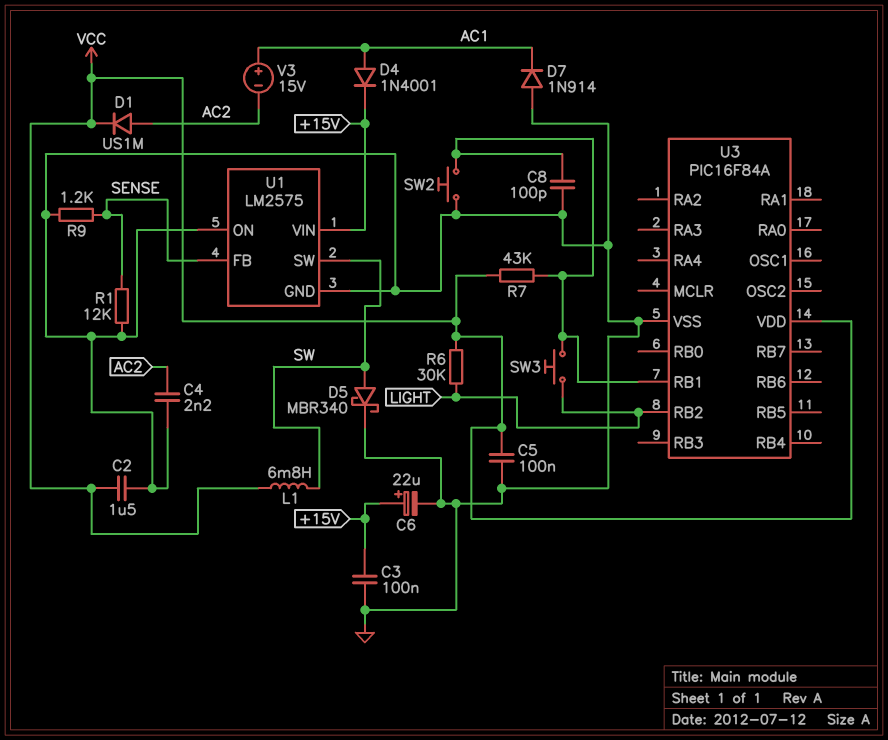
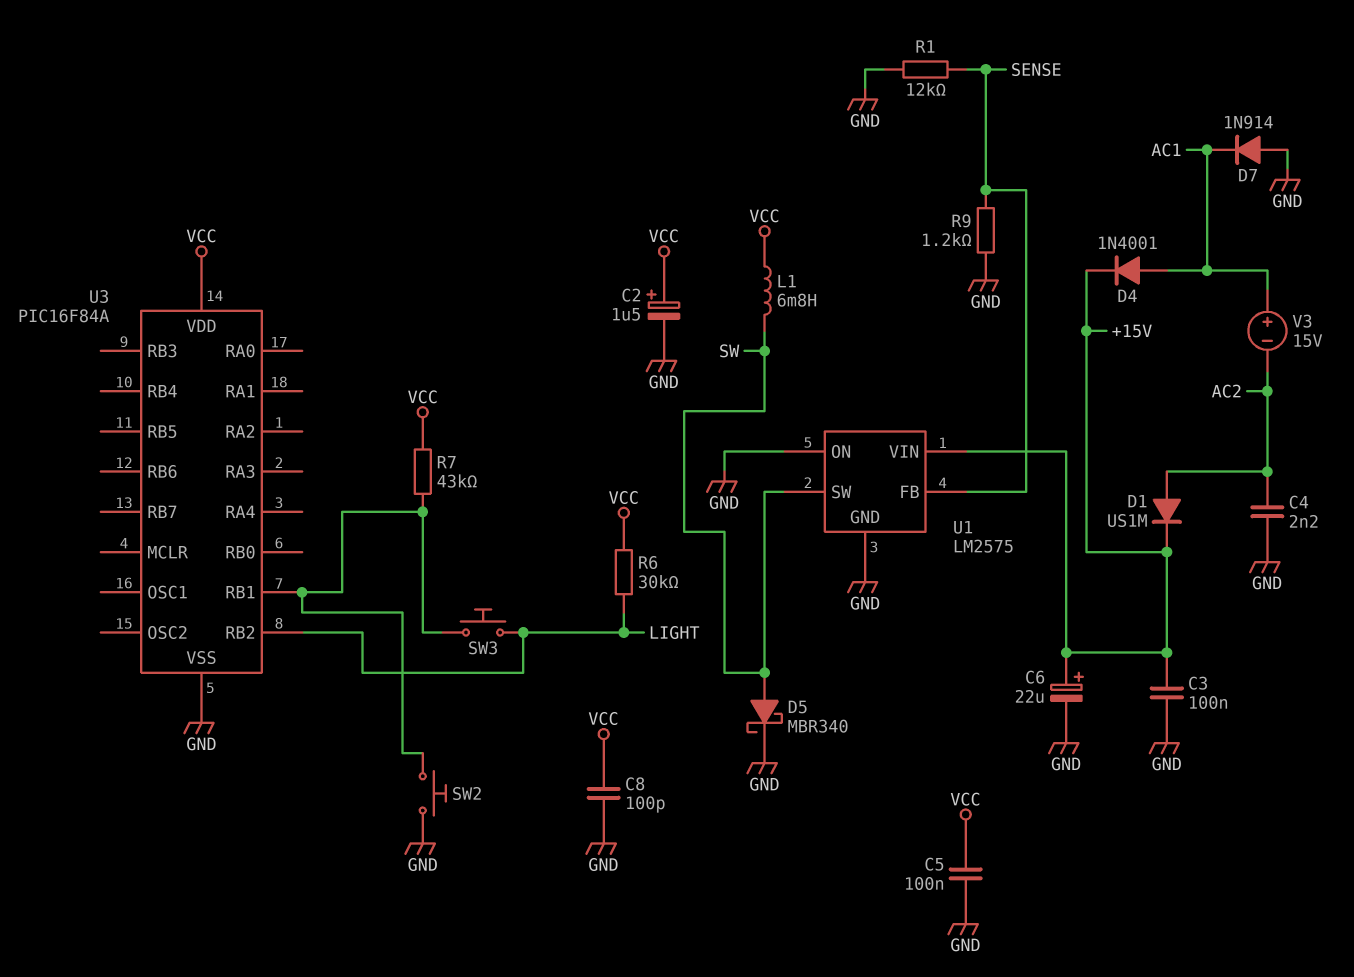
C2: 1.5uF (GND, VCC) -> 1.5uF (plus VCC, minus GND)
C8: 100pF (GND, U3/RB1) -> 100pF (GND, VCC)
D1: diode US1M (A AC2, K VCC) -> diode US1M (A AC2, K +15V)

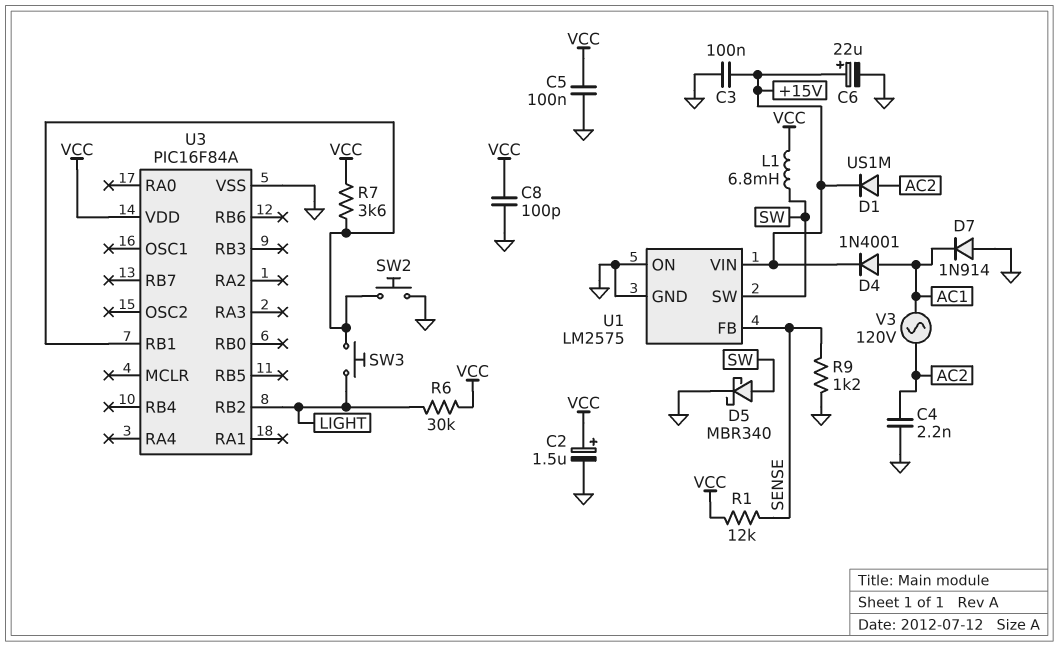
R1: 12k (GND, SENSE) -> 12k (SENSE, VCC)
R7: 43k (U3/RB1, VCC) -> 3.6k (U3/RB1, VCC)
V3: 15V (plus AC1, minus AC2) -> AC 120V (AC1, AC2)

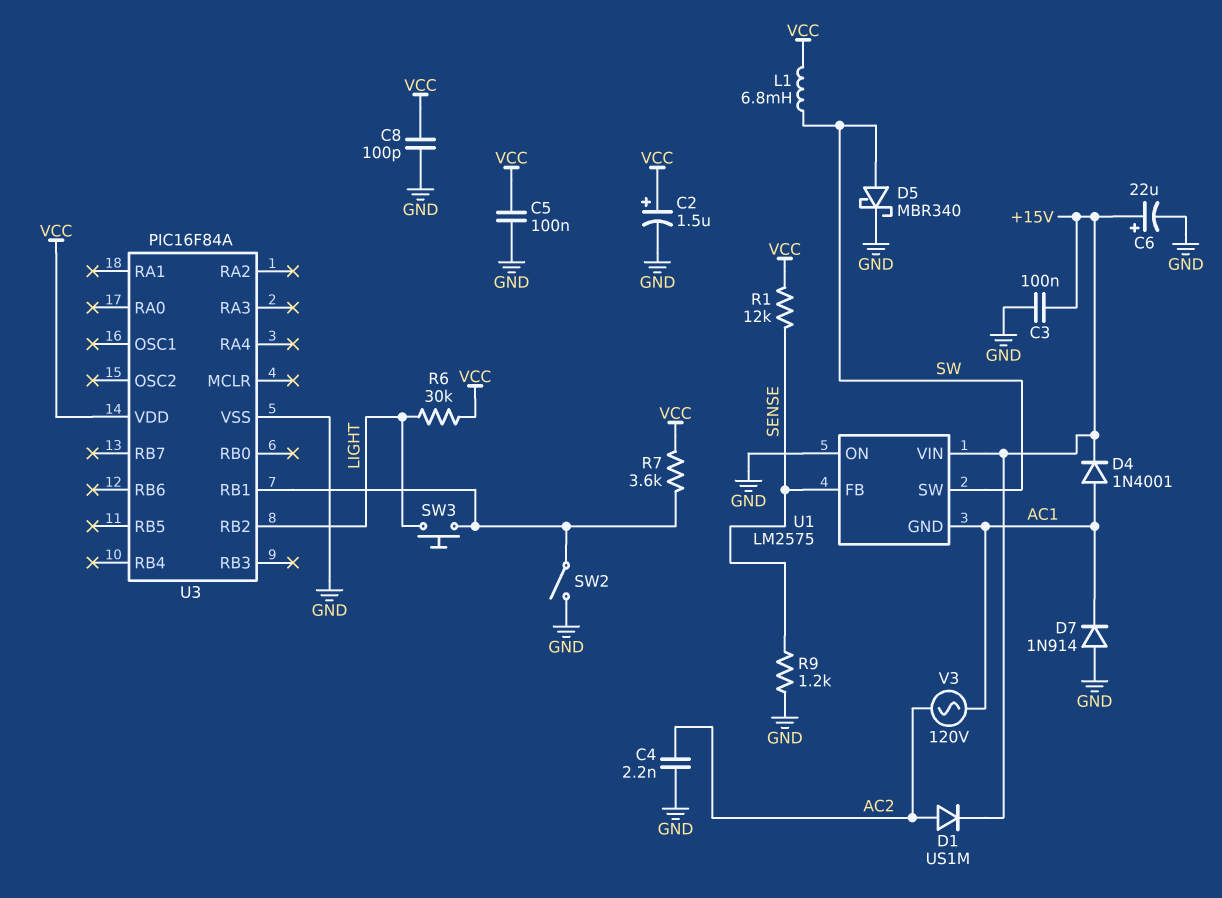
SW2: button (GND, U3/RB1) -> switch (GND, U3/RB1)
U1 pin GND: GND -> AC1

